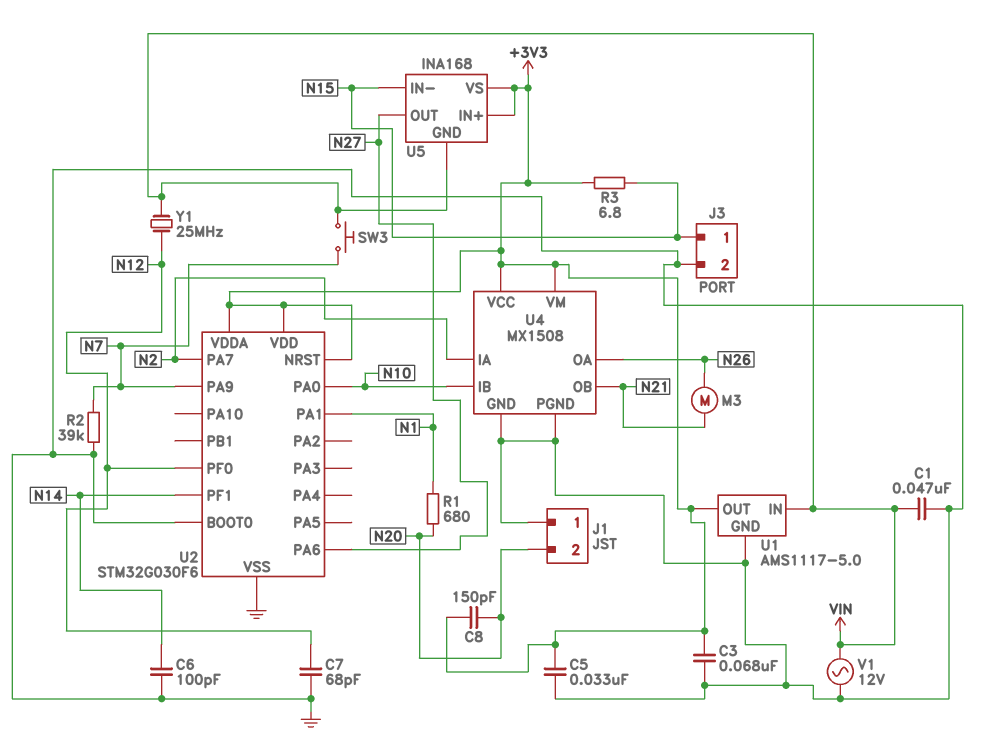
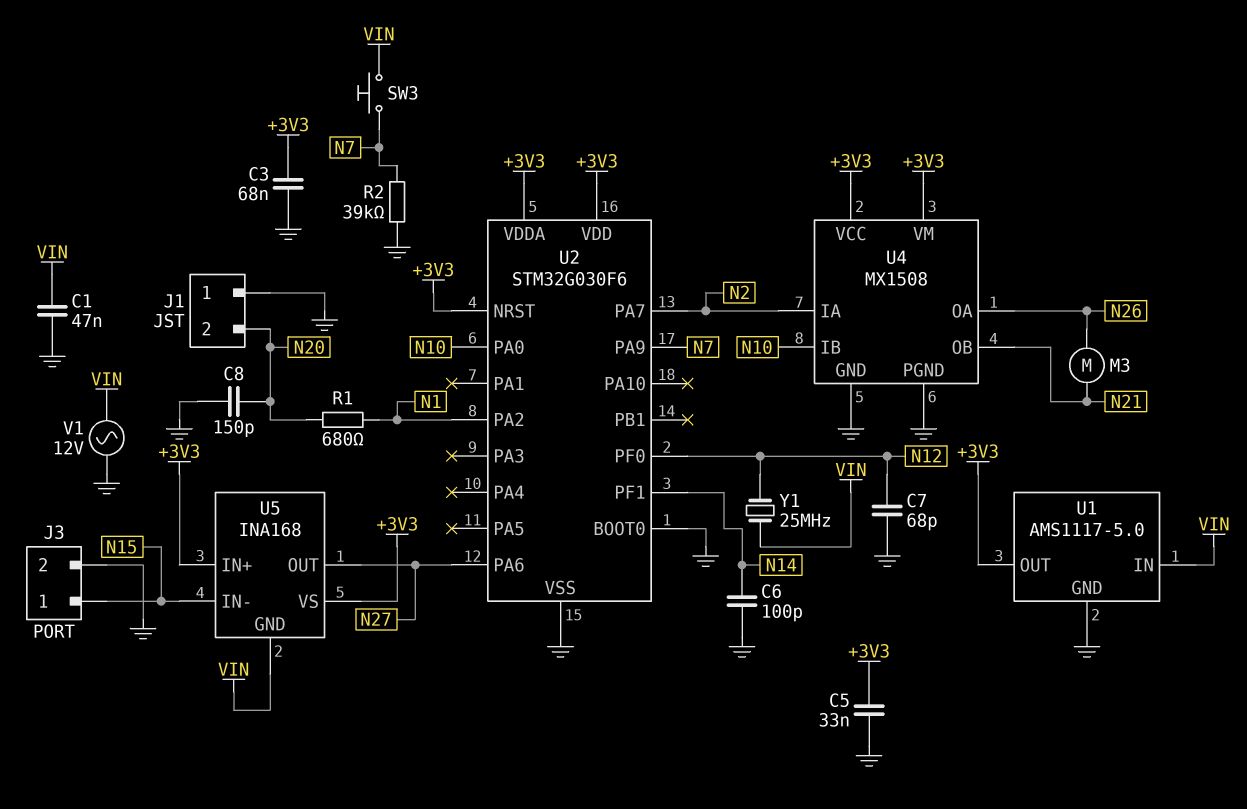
C8: 150pF (+3V3, N20) -> 150pF (GND, N20)
R3: 6.8 (+3V3, N15) -> none
U2 pin PA1: N1 -> none
U2 pin PA2: none -> N1

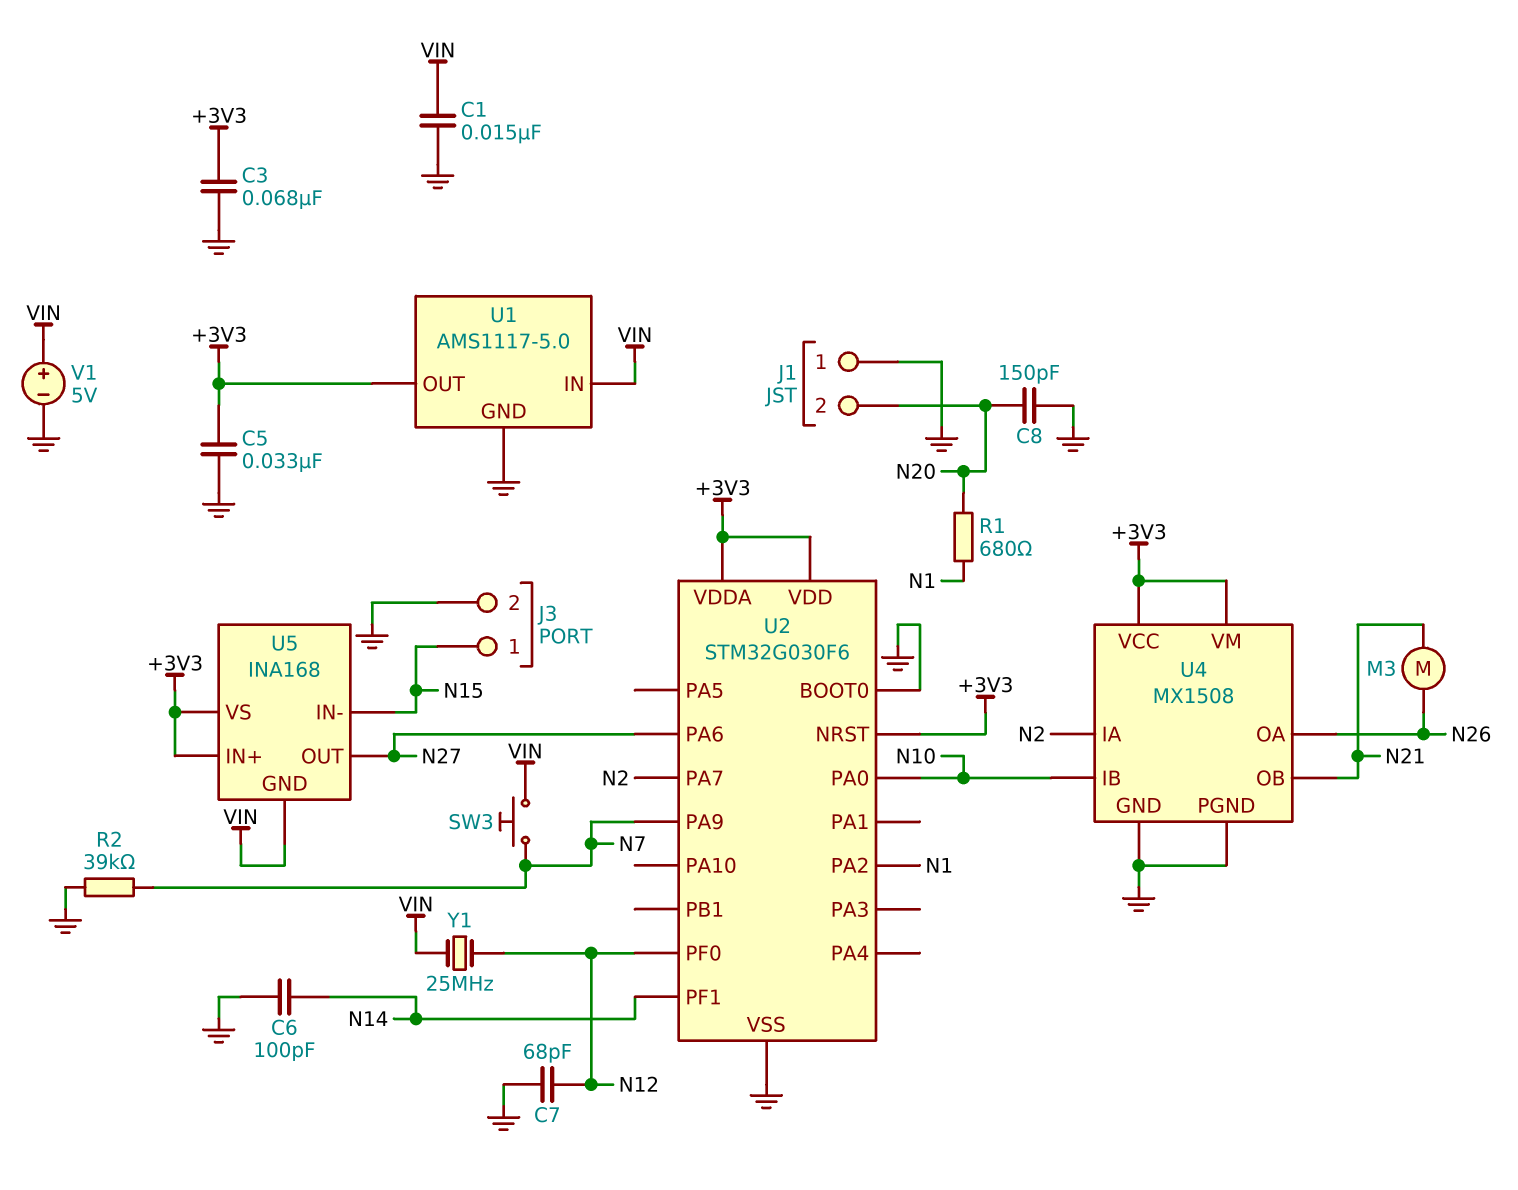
C1: 47nF (GND, VIN) -> 15nF (GND, VIN)
V1: AC 12V (GND, VIN) -> 5V (plus VIN, minus GND)

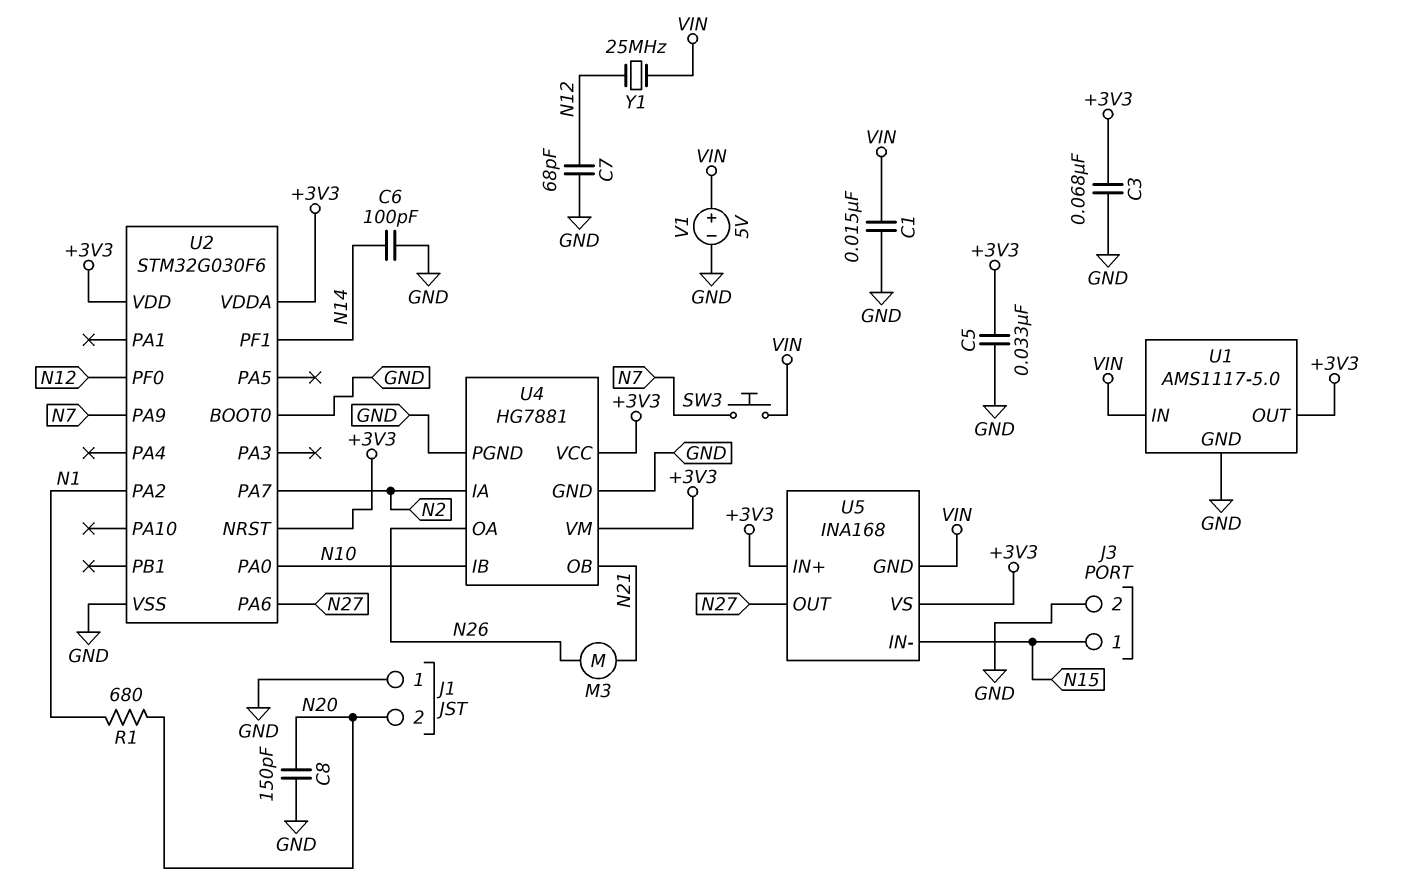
R2: 39k (GND, N7) -> none
U4: MX1508 -> HG7881

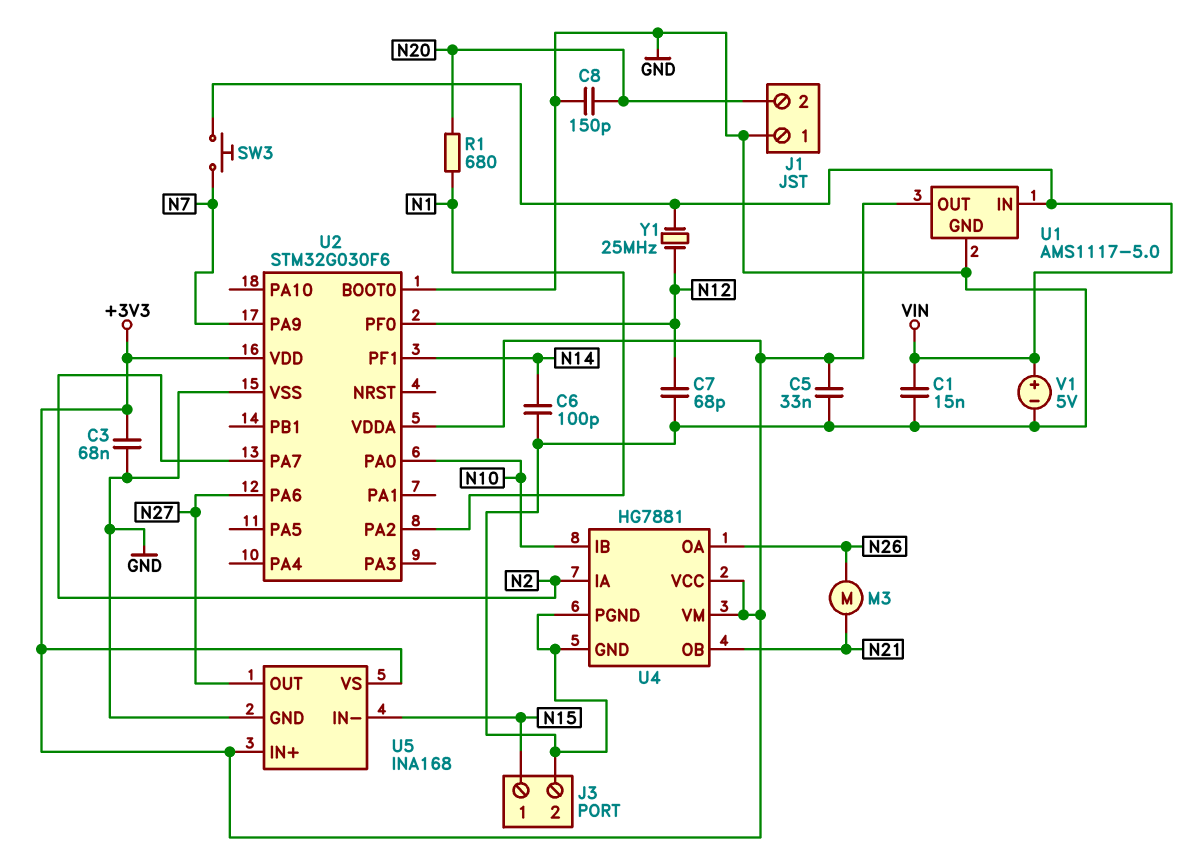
U2 pin NRST: +3V3 -> none
U5 pin GND: VIN -> GND

